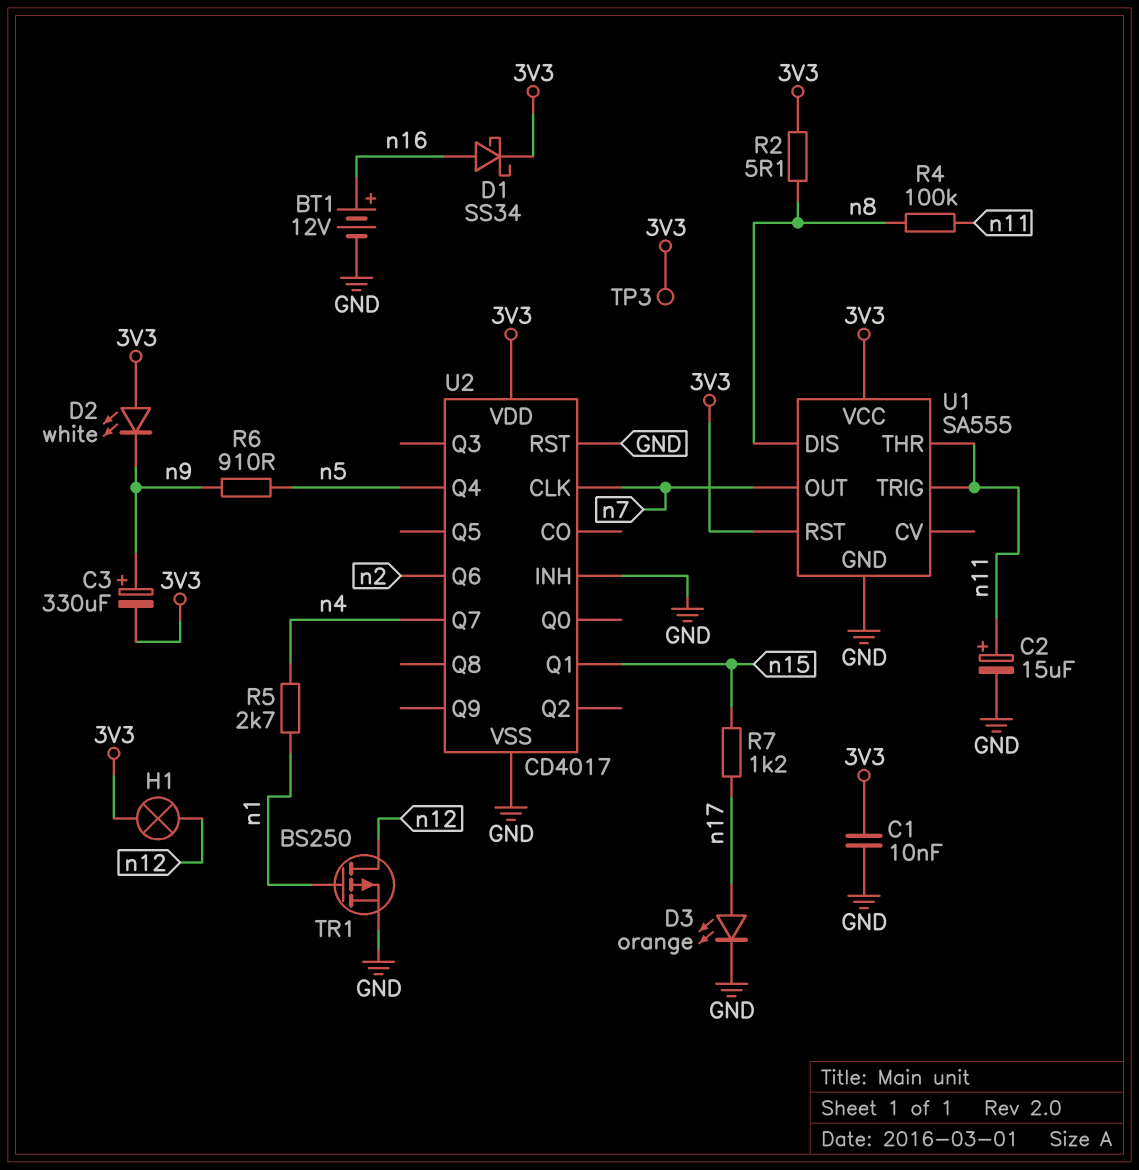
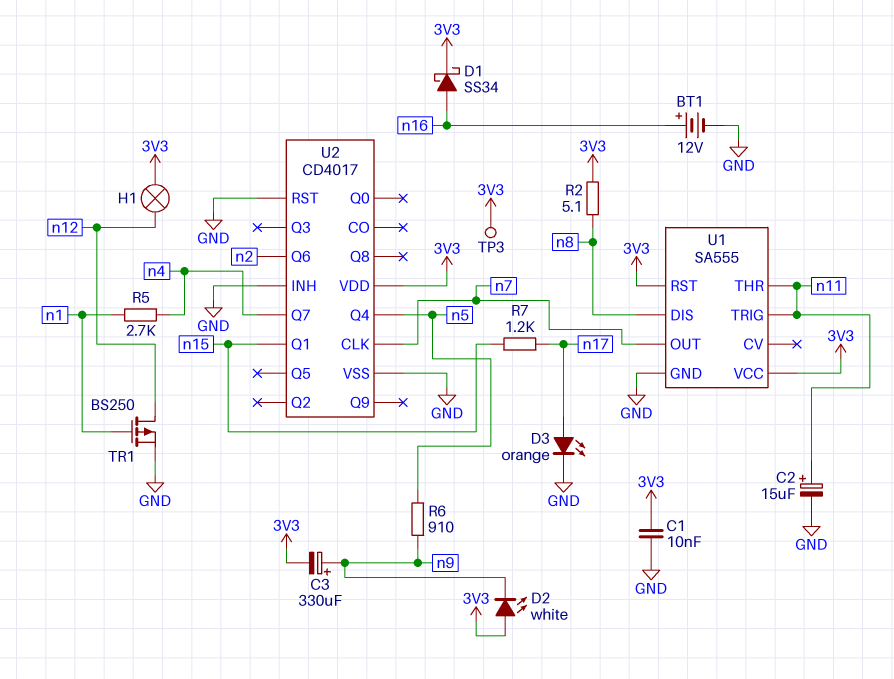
R4: 100k (n8, n11) -> none

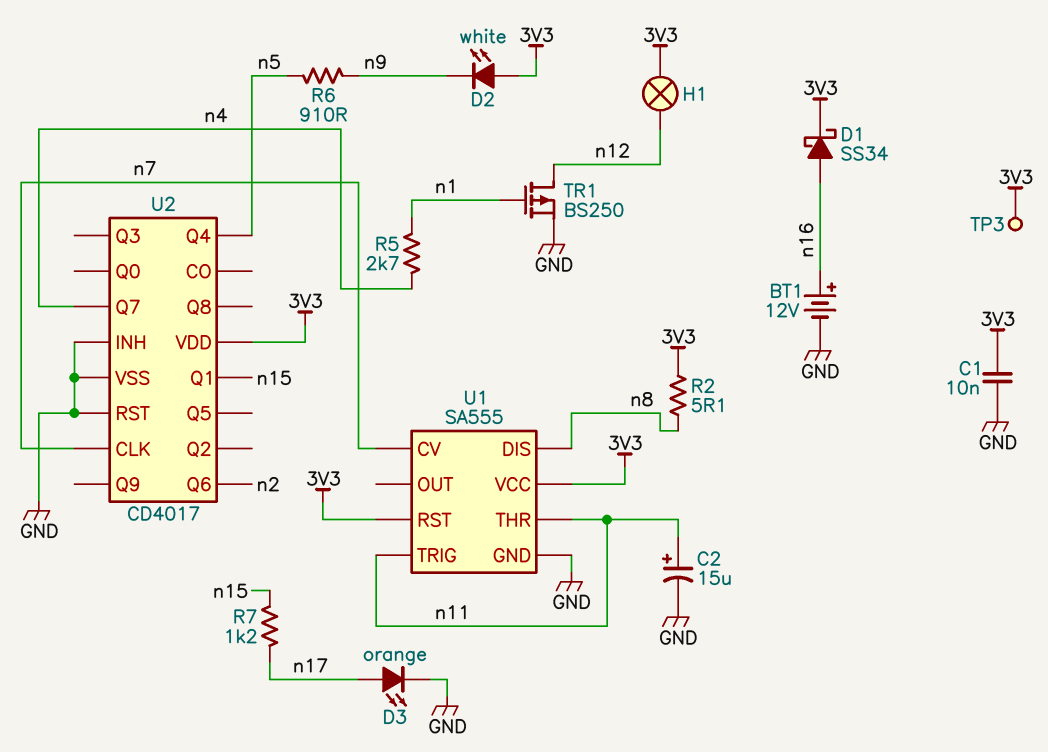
C3: 330uF (plus n9, minus 3V3) -> none
U1 pin CV: none -> n7
U1 pin OUT: n7 -> none

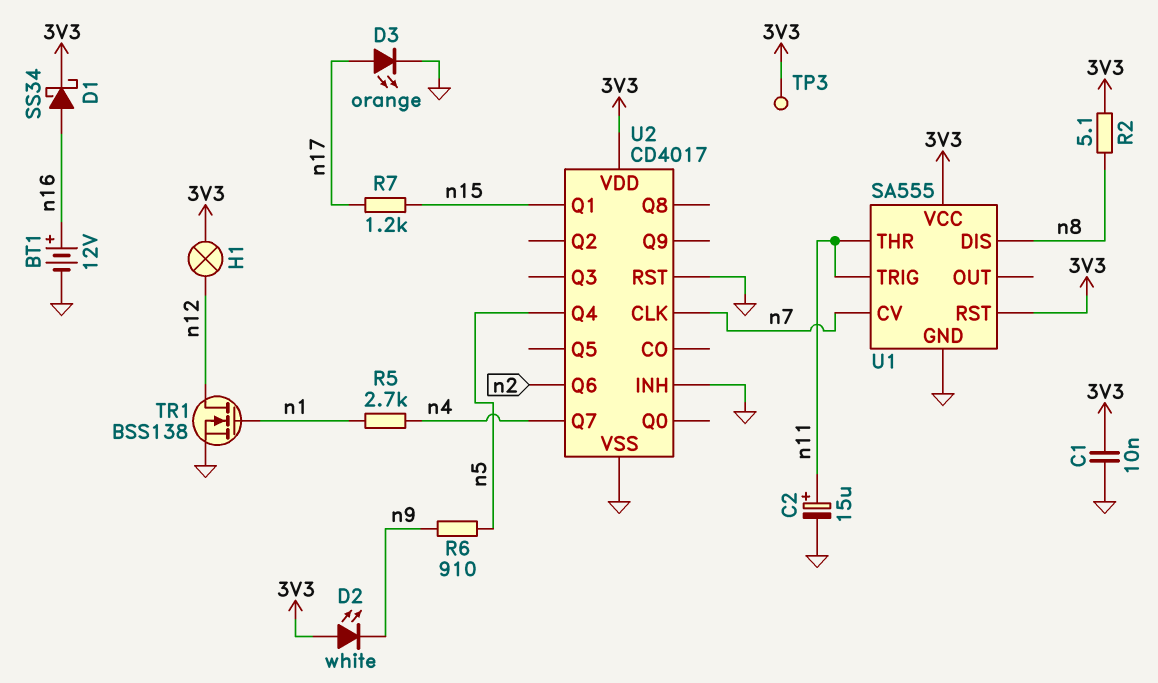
TR1: PMOS BS250 (G n1, D n12, S GND) -> NMOS BSS138 (G n1, D n12, S GND)

